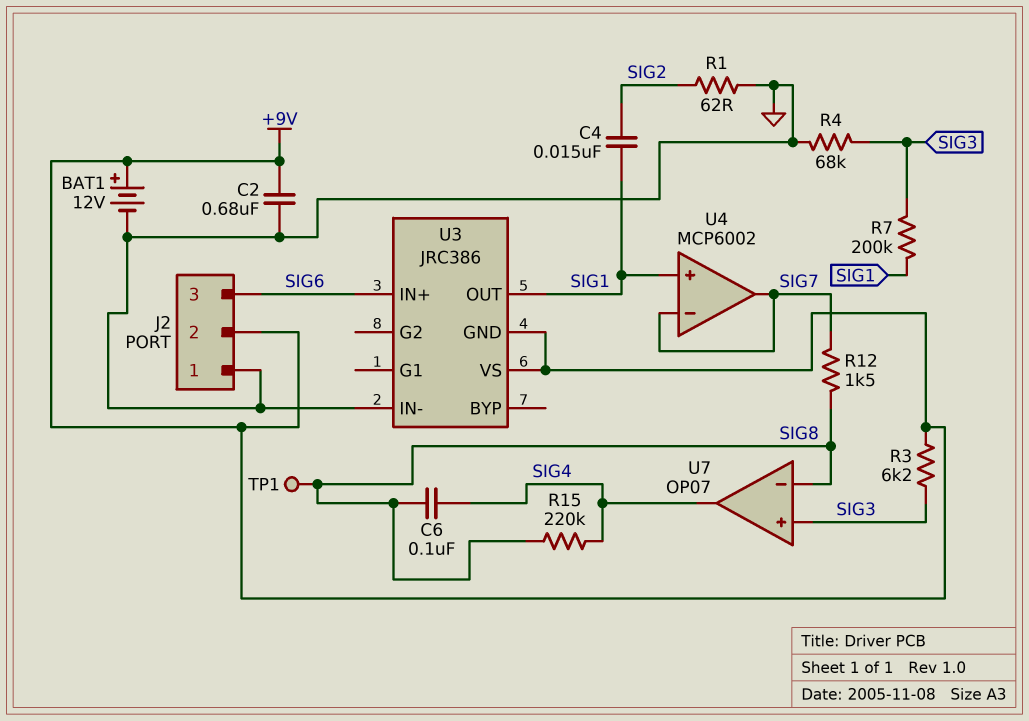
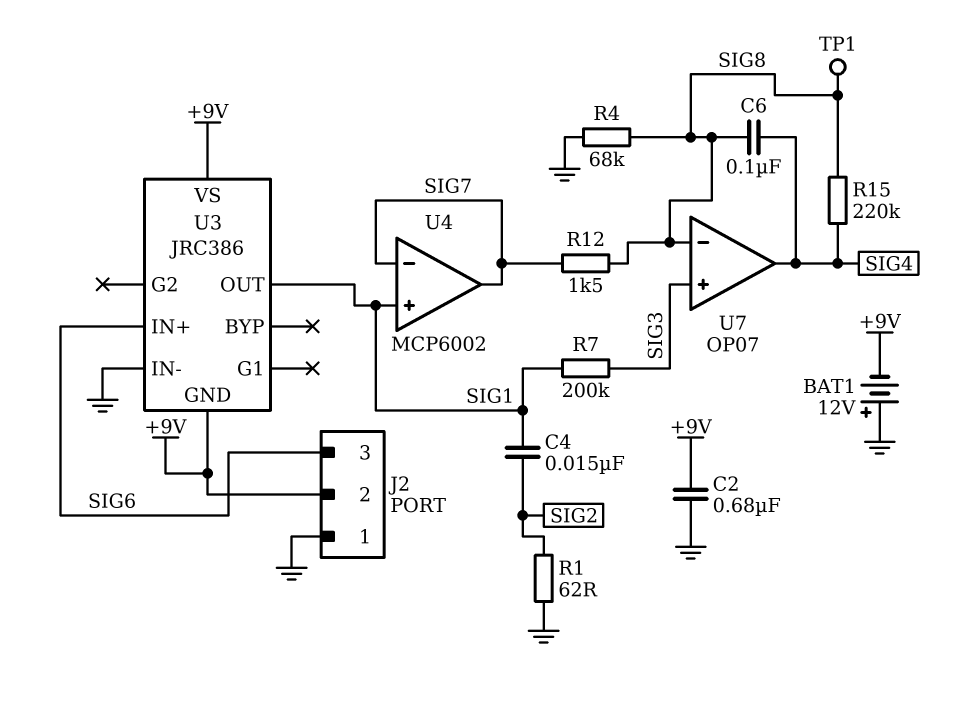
BAT1: 12V (plus +9V, minus GND) -> 12V (plus GND, minus +9V)
R3: 6.2k (+9V, SIG3) -> none
R4: 68k (GND, SIG3) -> 68k (GND, SIG8)

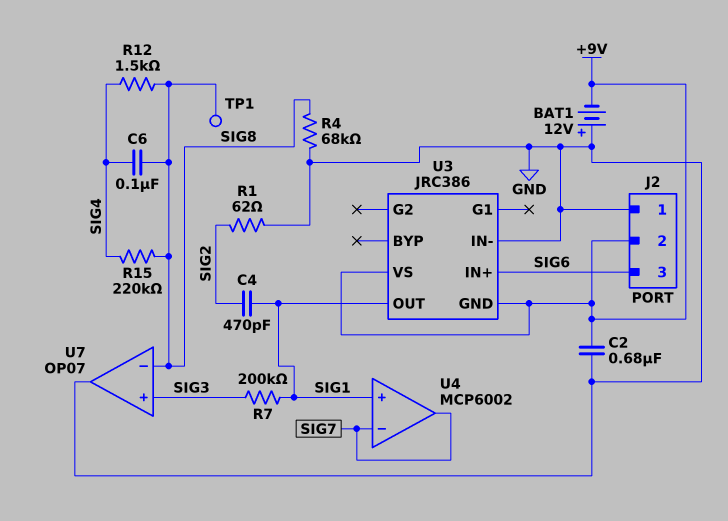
C4: 15nF (SIG1, SIG2) -> 470pF (SIG1, SIG2)
R12: 1.5k (SIG7, SIG8) -> 1.5k (SIG4, SIG8)
U7 pin out: SIG4 -> GND

